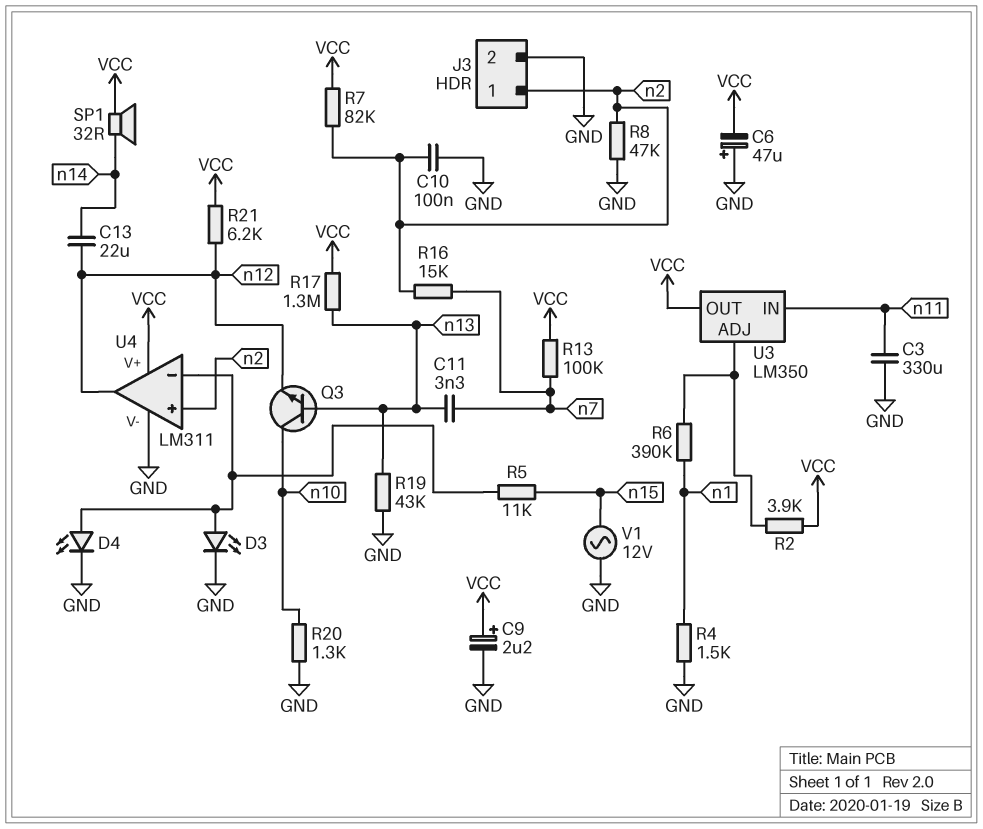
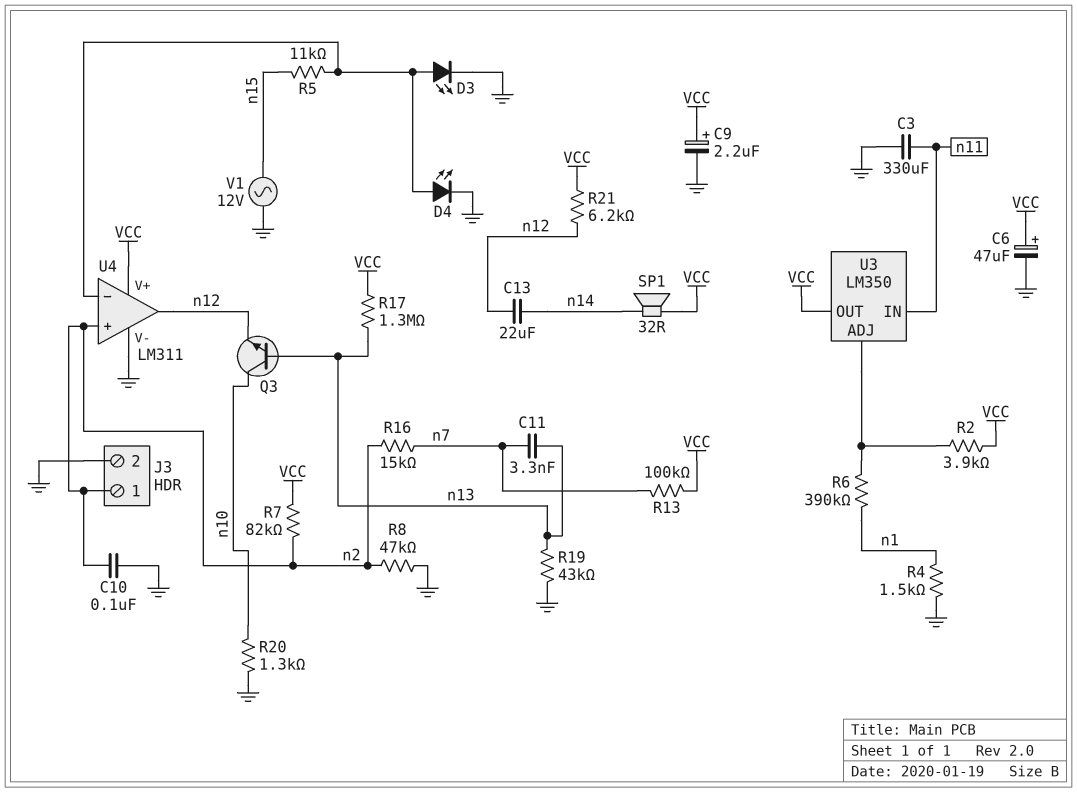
C6: 47uF (plus GND, minus VCC) -> 47uF (plus VCC, minus GND)

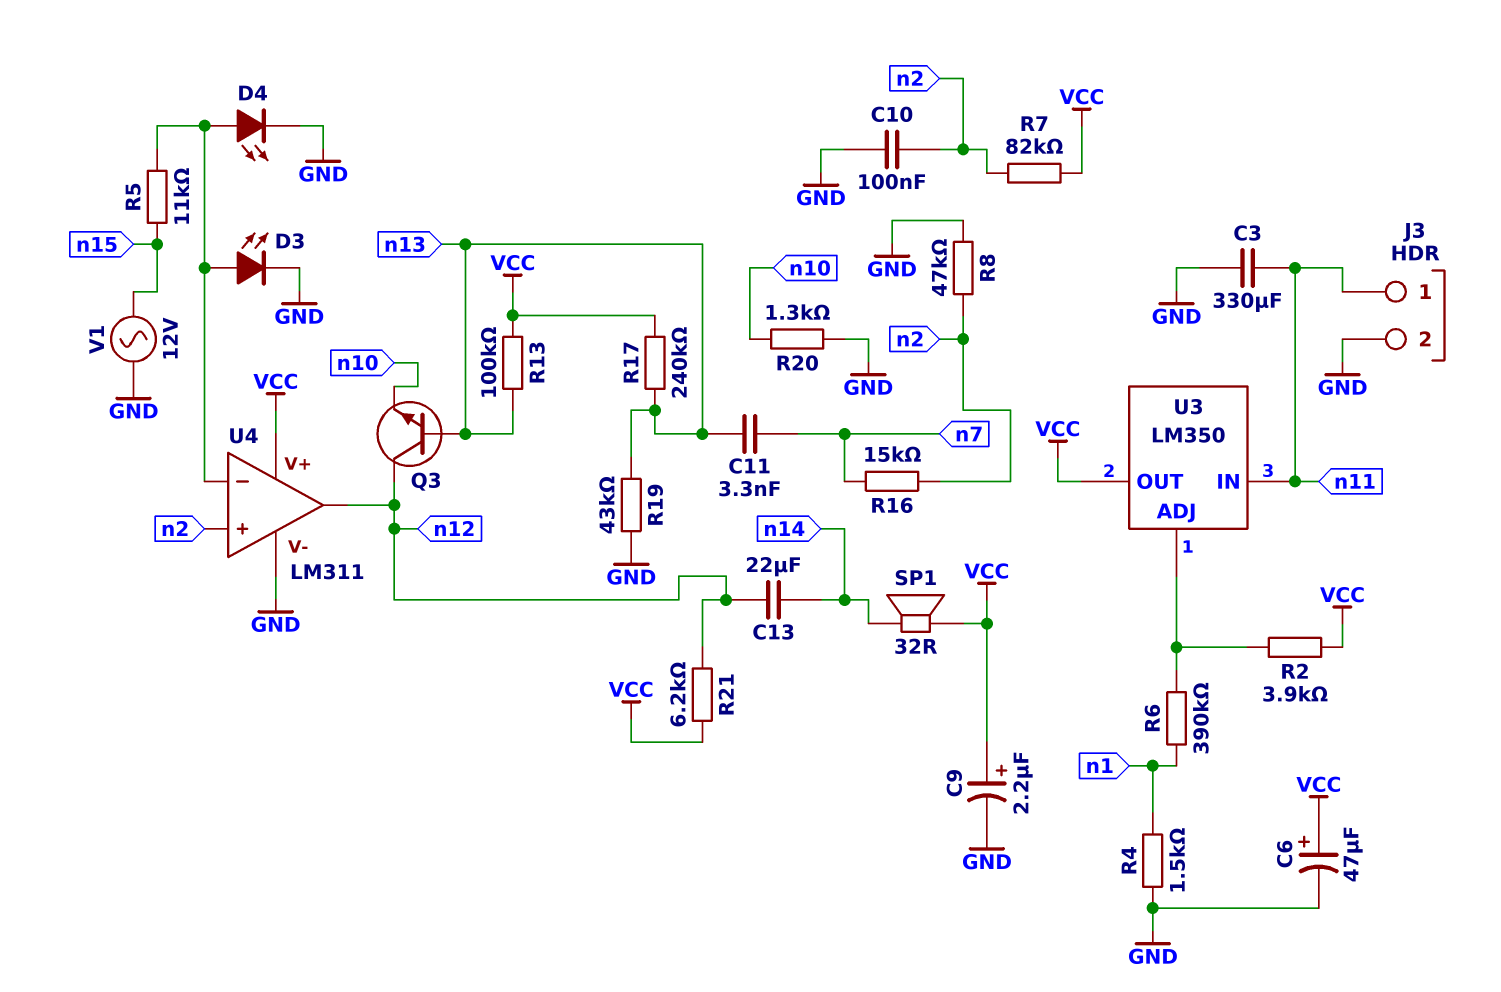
J3 pin 1: n2 -> n11
Q3: NPN (B n13, C n10, E n12) -> NPN (B n13, C n12, E n10)
R13: 100k (VCC, n7) -> 100k (VCC, n13)
R17: 1.3M (VCC, n13) -> 240k (VCC, n13)

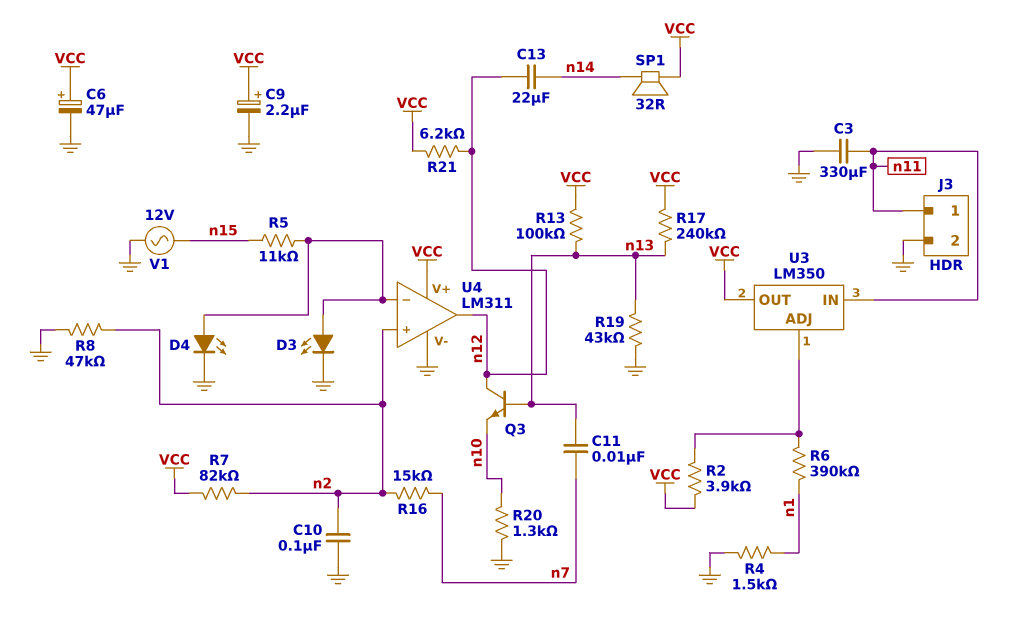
C11: 3.3nF (n7, n13) -> 10nF (n7, n13)

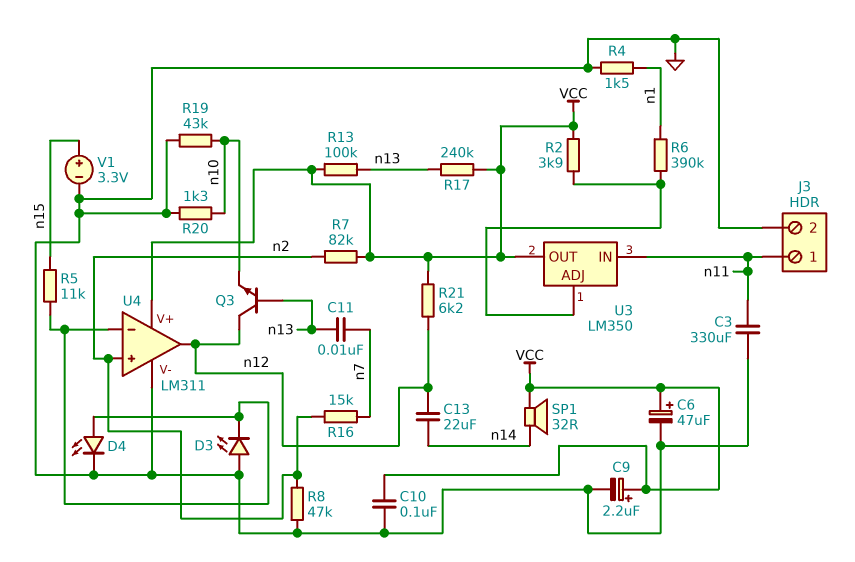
C10: 100nF (GND, n2) -> 100nF (GND, VCC)
D3: LED (A U4/in-, K GND) -> LED (A GND, K U4/in-)
R19: 43k (GND, n13) -> 43k (GND, n10)
V1: AC 12V (GND, n15) -> 3.3V (plus n15, minus GND)

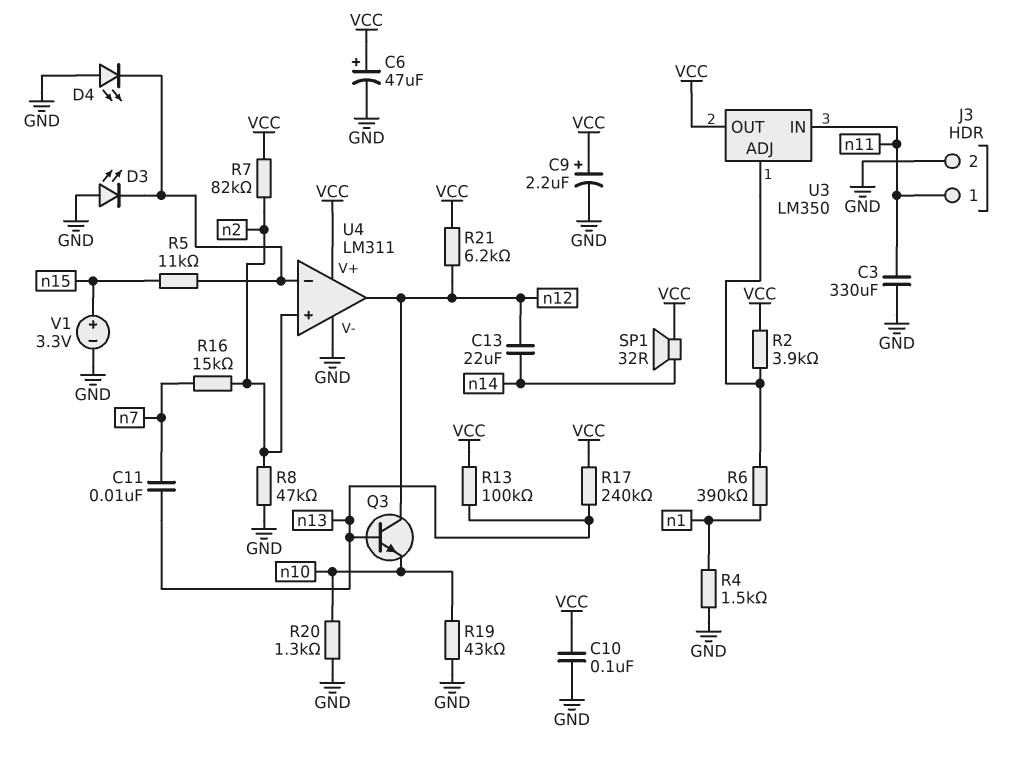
D4: LED (A U4/in-, K GND) -> LED (A GND, K U4/in-)

